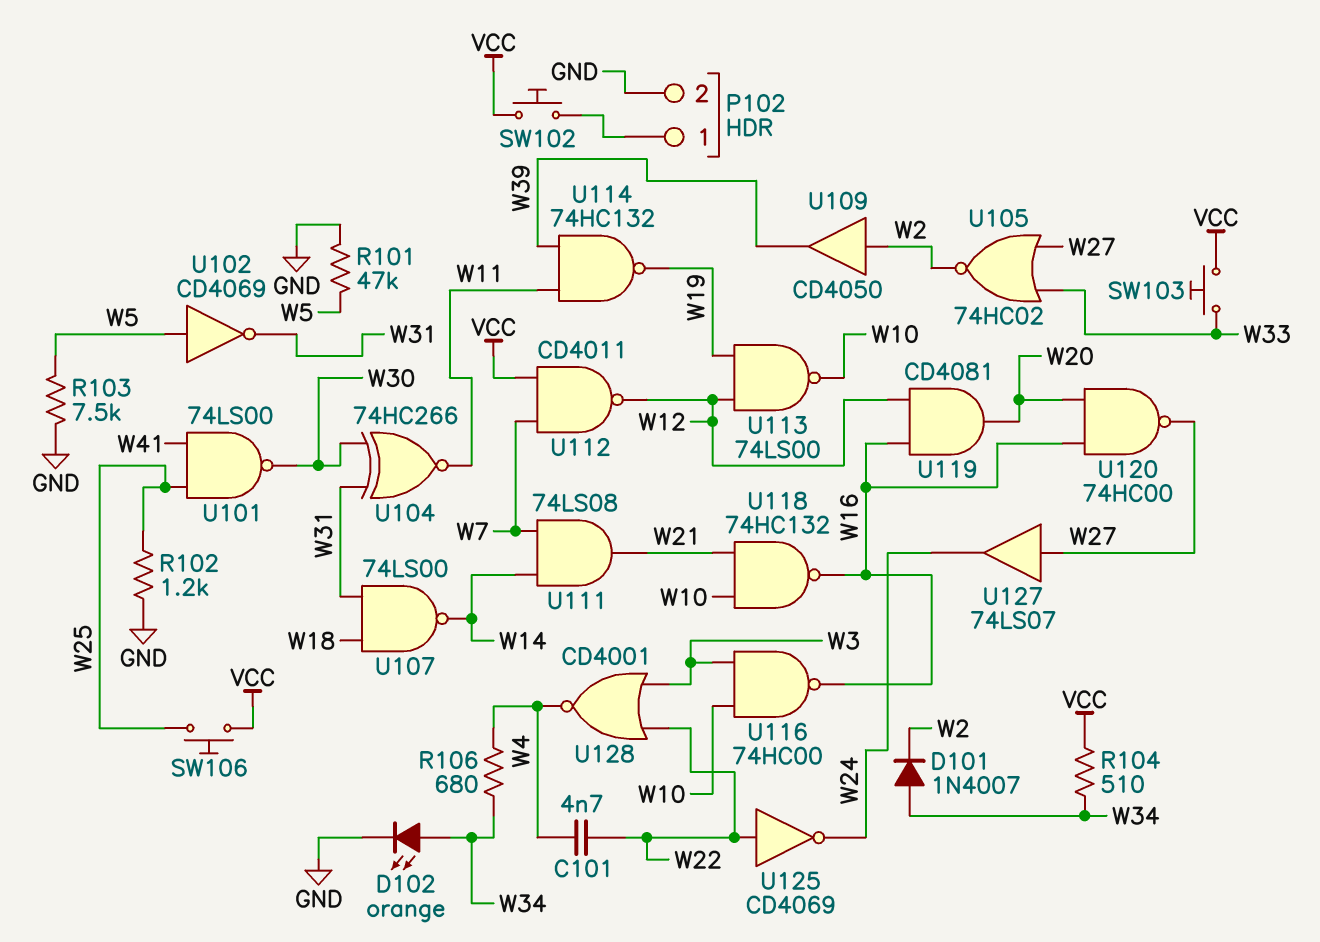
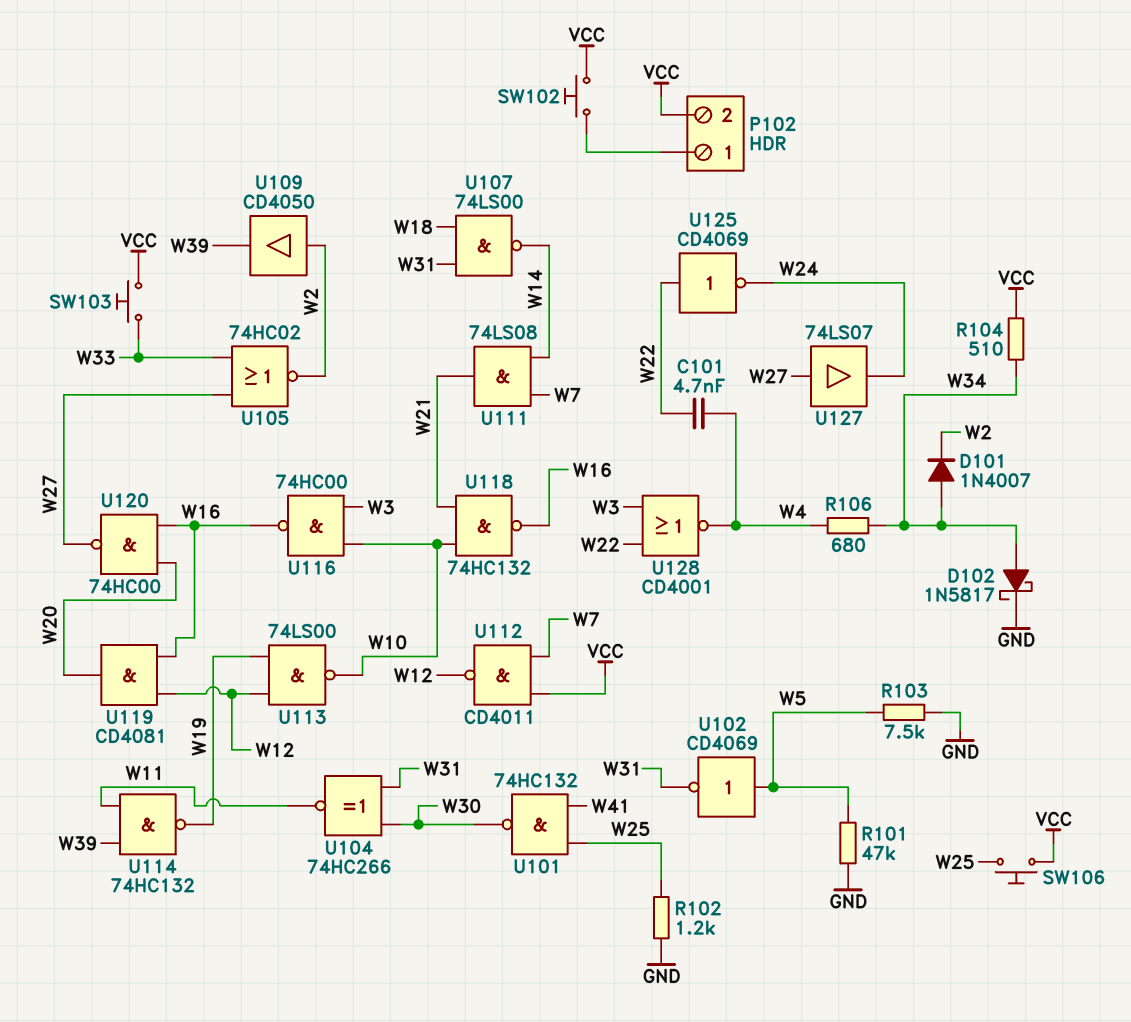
D102: LED orange (A W34, K GND) -> schottky 1N5817 (A W34, K GND)
P102 pin 2: GND -> VCC
U101: NAND 74LS00 (in W25, in W41, out W30) -> NAND 74HC132 (in W25, in W41, out W30)

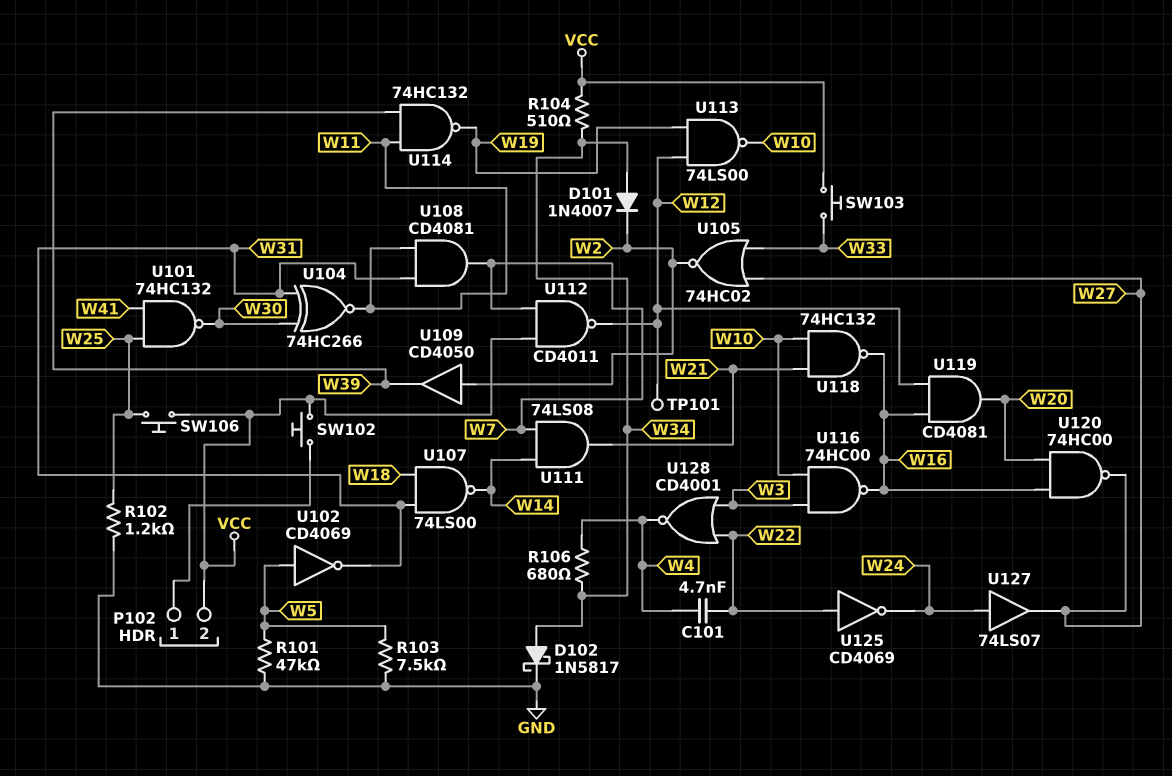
TP101: none -> test point (W12)
U108: none -> AND CD4081 (in W11, in W31, out W7)
U127: buffer 74LS07 (in W27, out W24) -> buffer 74LS07 (in W24, out W27)

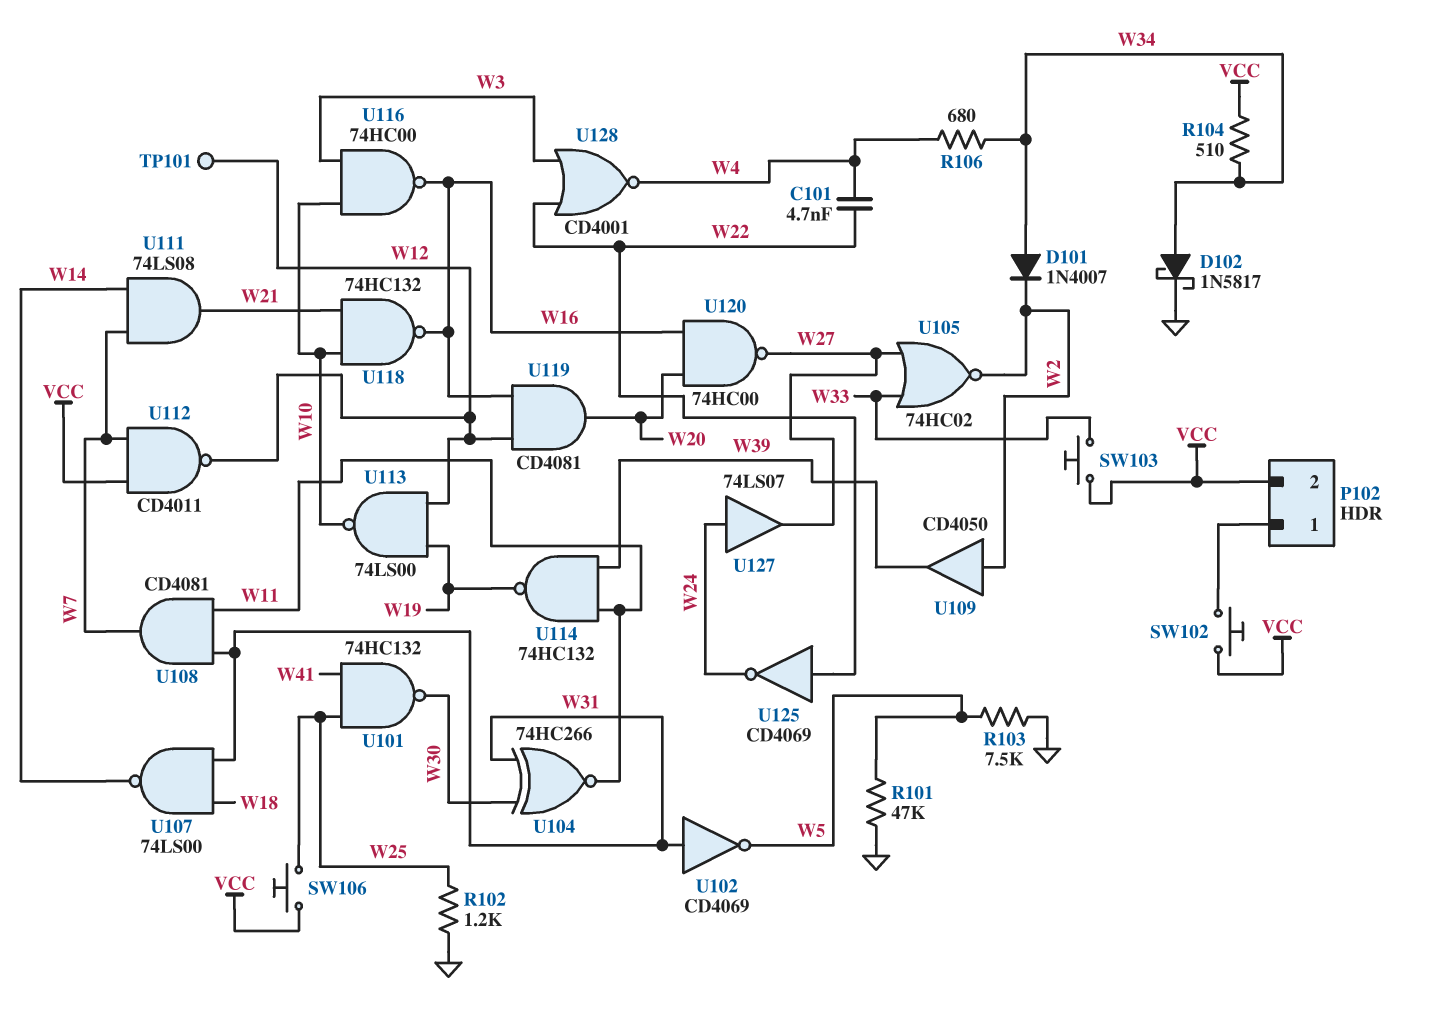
U102: NOT CD4069 (in W5, out W31) -> NOT CD4069 (in W31, out W5)

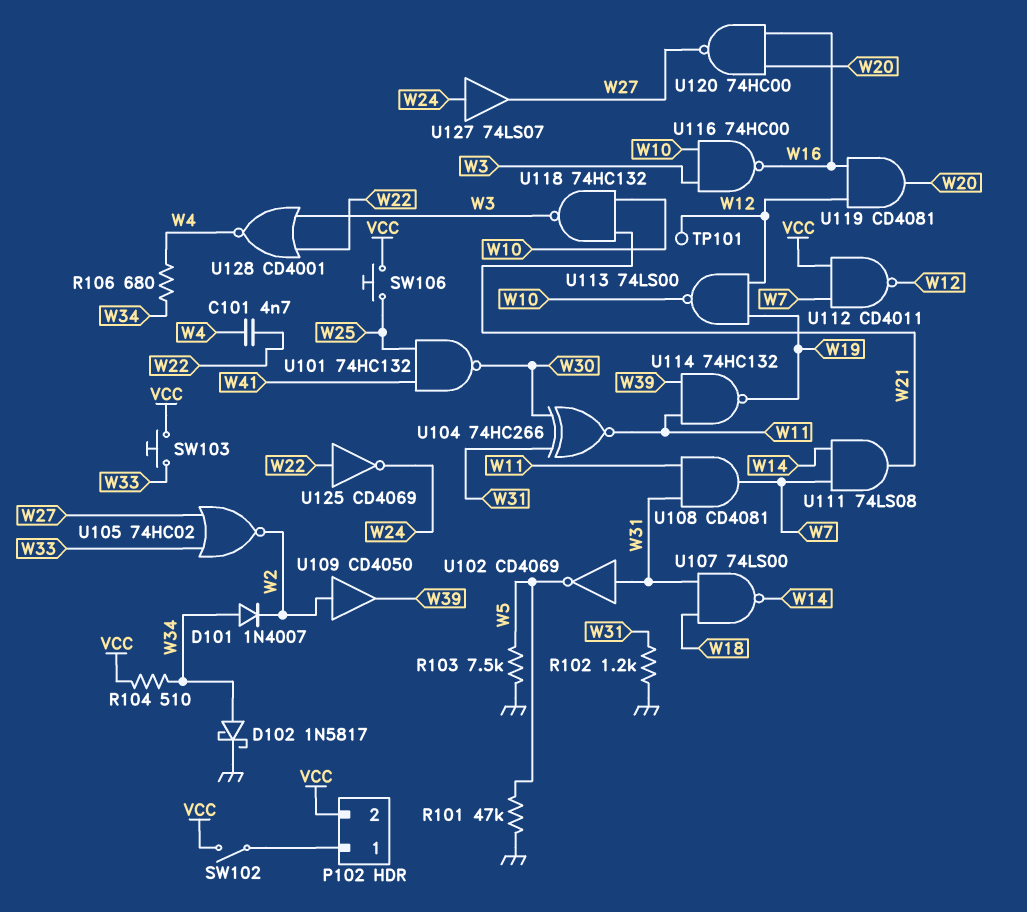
R102: 1.2k (GND, W25) -> 1.2k (GND, W31)
SW102: button (P102/1, VCC) -> switch (P102/1, VCC)
U118: NAND 74HC132 (in W10, in W21, out W16) -> NAND 74HC132 (in W10, in W21, out W3)

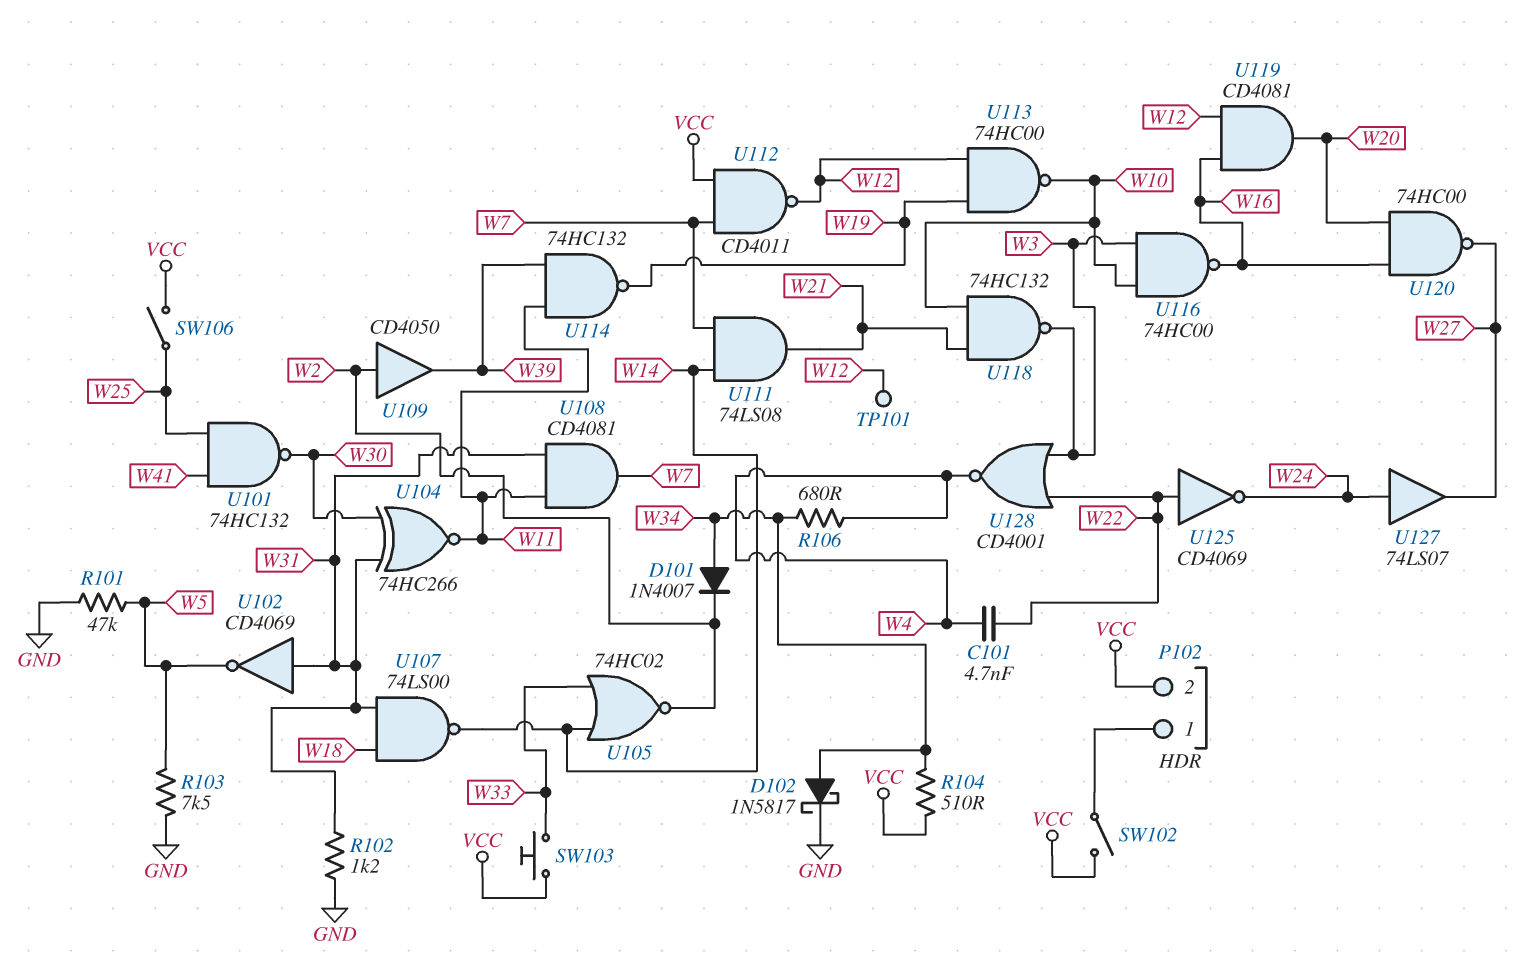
SW106: button (VCC, W25) -> switch (VCC, W25)
U105: NOR 74HC02 (in W27, in W33, out W2) -> NOR 74HC02 (in W14, in W33, out W2)
U113: NAND 74LS00 (in W12, in W19, out W10) -> NAND 74HC00 (in W12, in W19, out W10)

